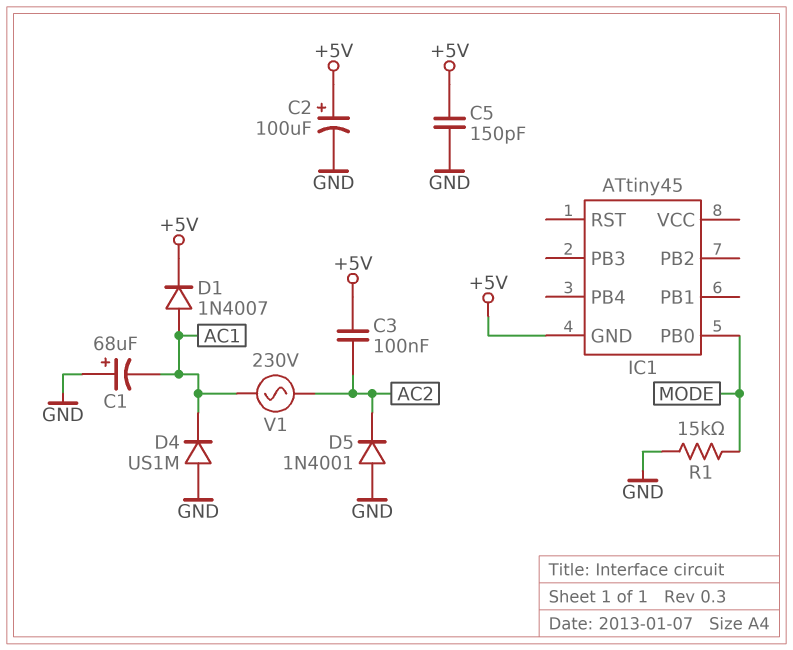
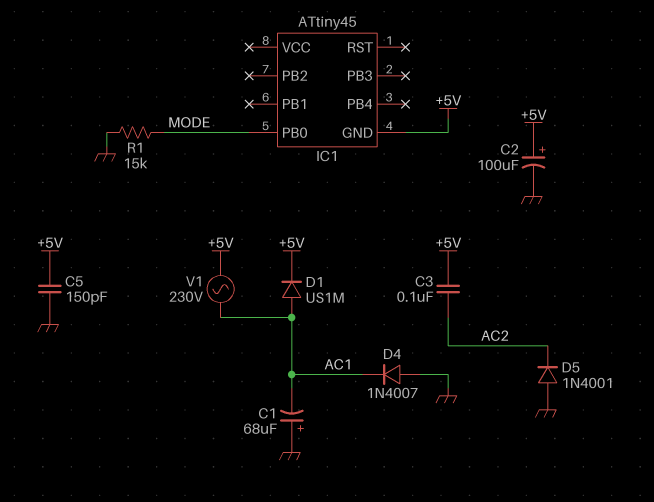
D1: diode 1N4007 (A AC1, K +5V) -> diode US1M (A AC1, K +5V)
D4: diode US1M (A GND, K AC1) -> diode 1N4007 (A GND, K AC1)
V1: AC 230V (AC1, AC2) -> AC 230V (+5V, AC1)

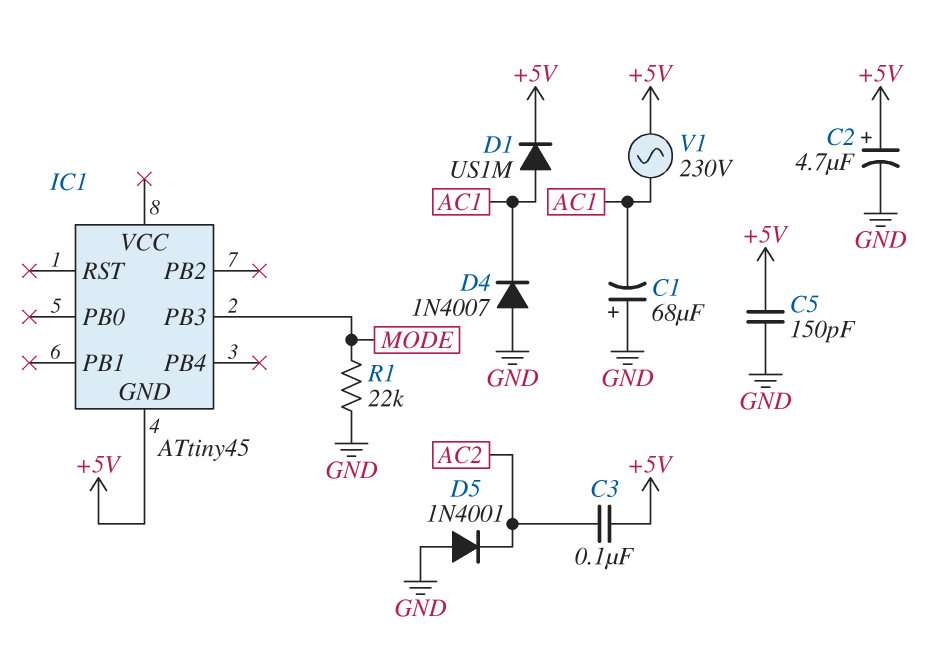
C2: 100uF (plus +5V, minus GND) -> 4.7uF (plus +5V, minus GND)
IC1 pin PB0: MODE -> none
IC1 pin PB3: none -> MODE
R1: 15k (GND, MODE) -> 22k (GND, MODE)

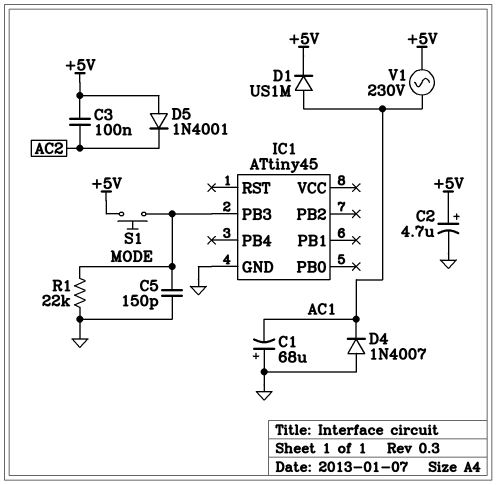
C5: 150pF (+5V, GND) -> 150pF (GND, MODE)
D5: diode 1N4001 (A GND, K AC2) -> diode 1N4001 (A +5V, K AC2)
IC1 pin GND: +5V -> GND
S1: none -> button (+5V, MODE)

